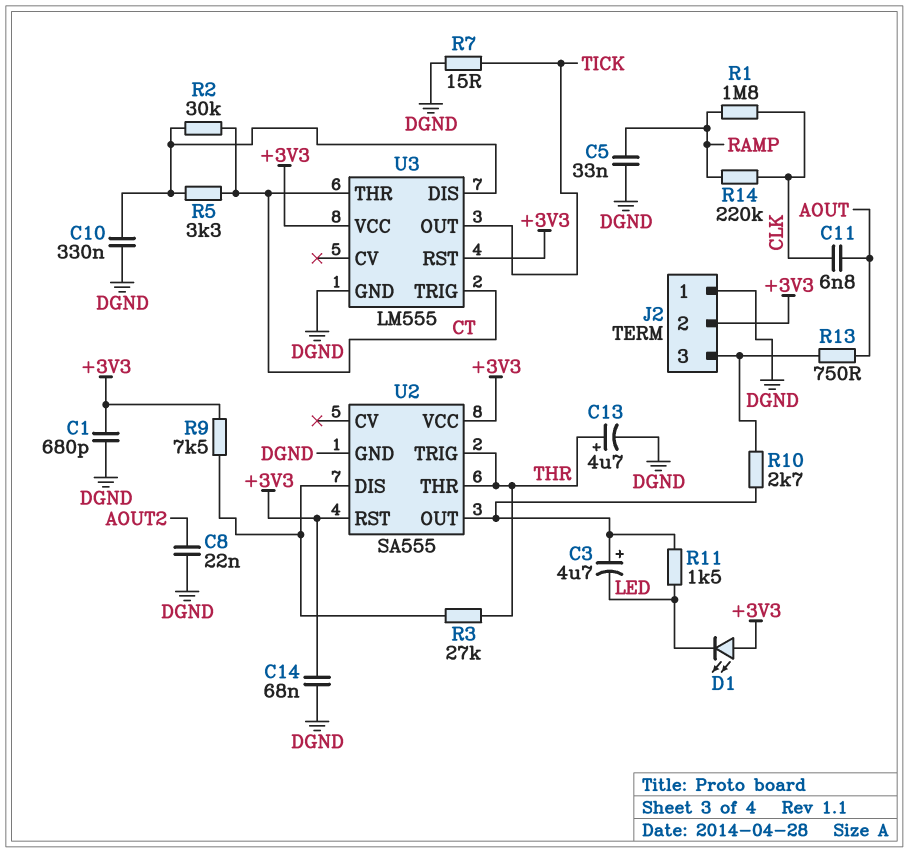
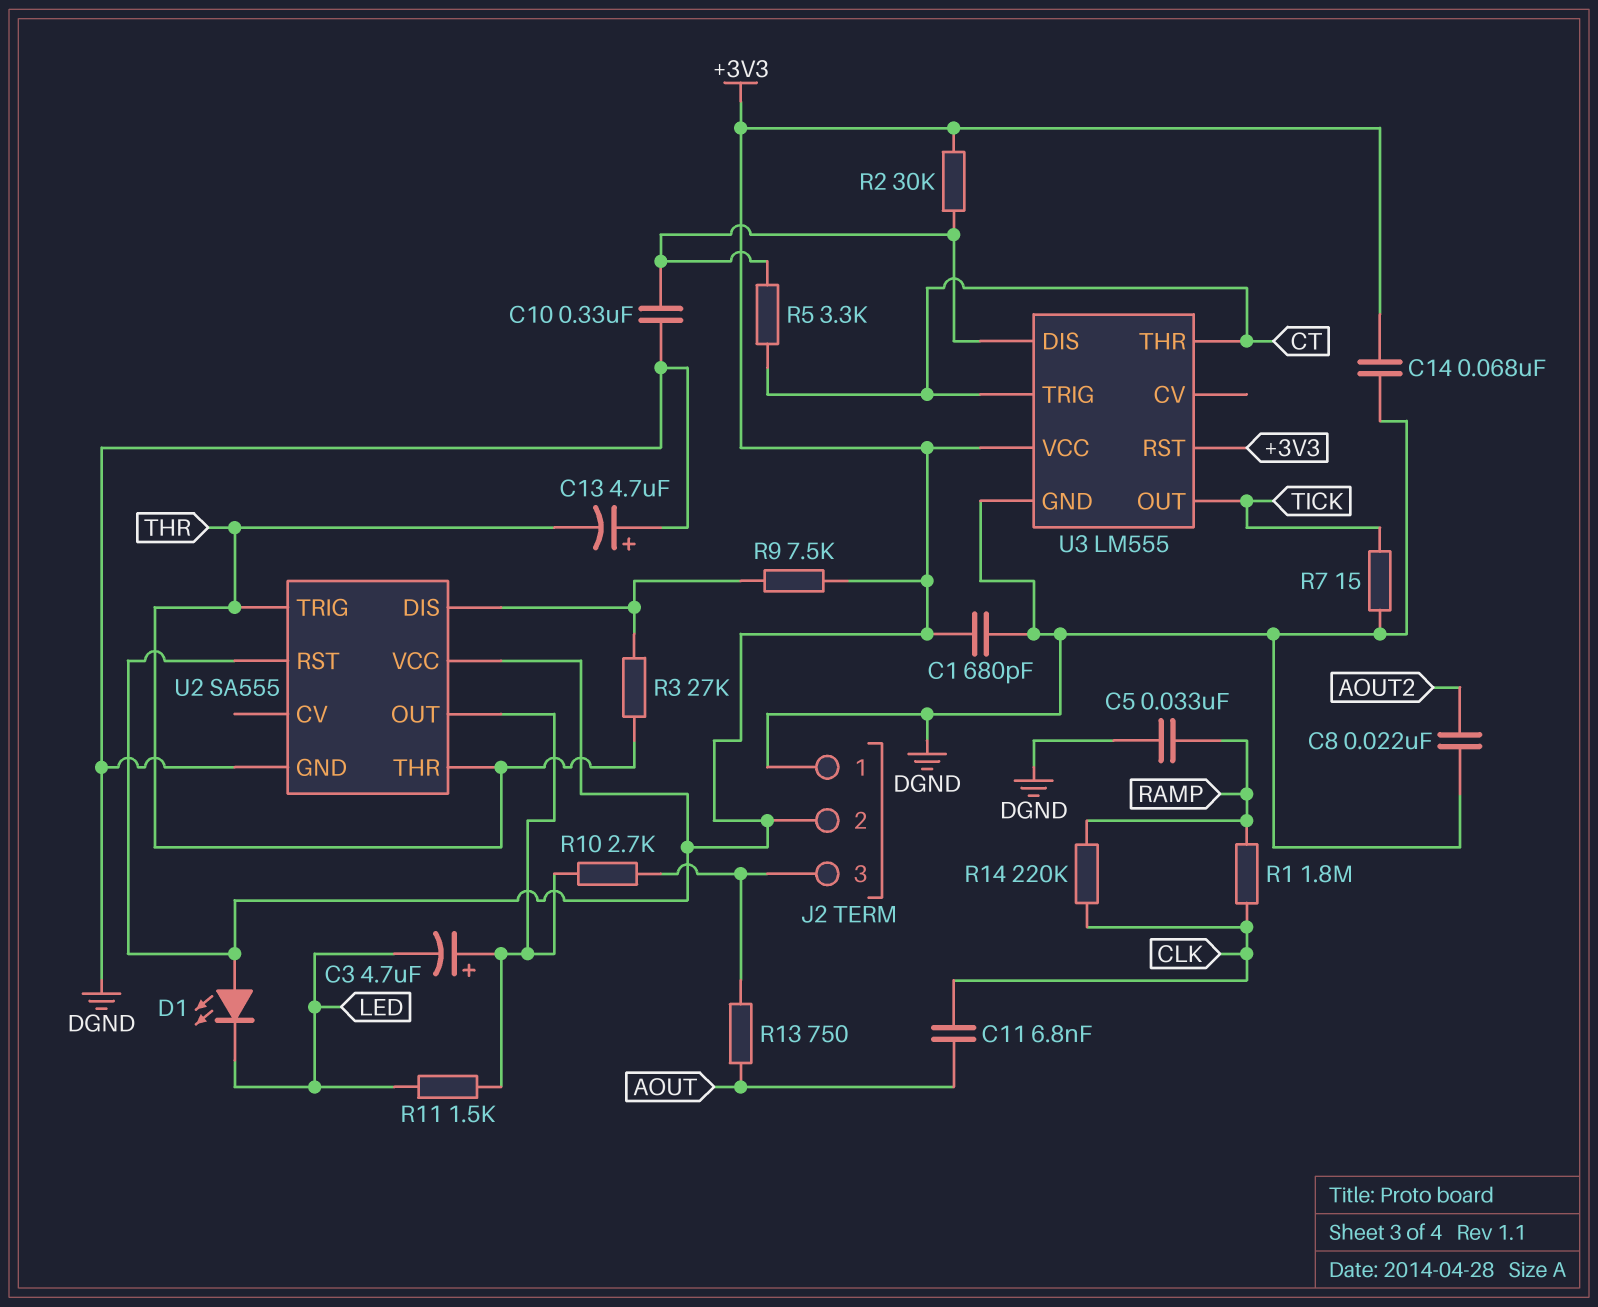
C13: 4.7uF (plus THR, minus DGND) -> 4.7uF (plus DGND, minus THR)
R2: 30k (CT, U3/DIS) -> 30k (+3V3, U3/DIS)

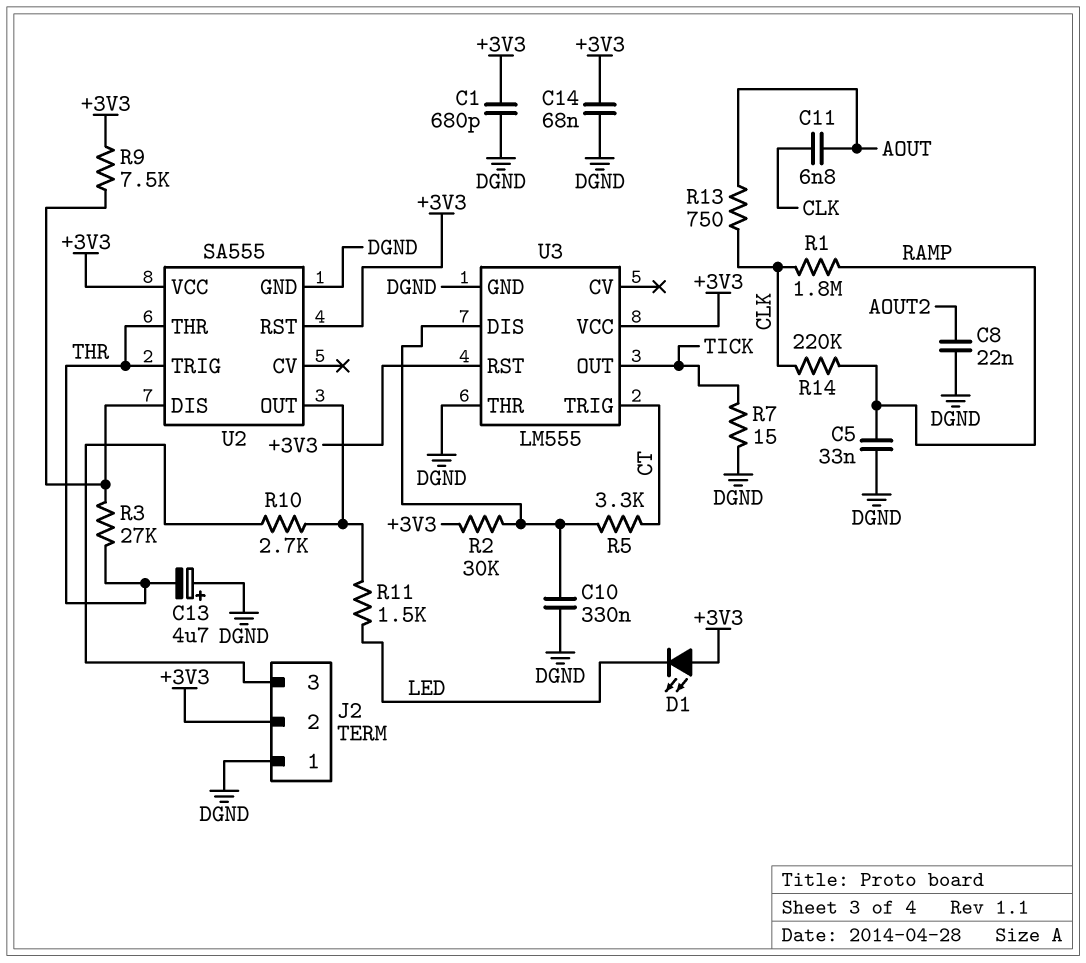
C3: 4.7uF (plus U2/OUT, minus LED) -> none
R13: 750 (AOUT, J2/3) -> 750 (AOUT, CLK)
U3 pin THR: CT -> DGND

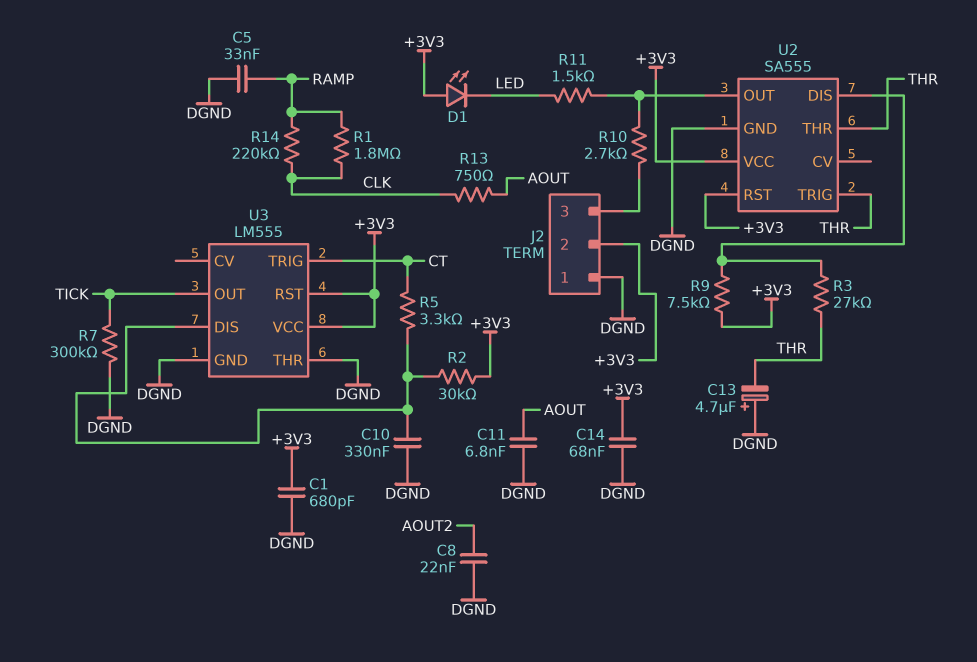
C11: 6.8nF (AOUT, CLK) -> 6.8nF (AOUT, DGND)
R7: 15 (DGND, TICK) -> 300k (DGND, TICK)

